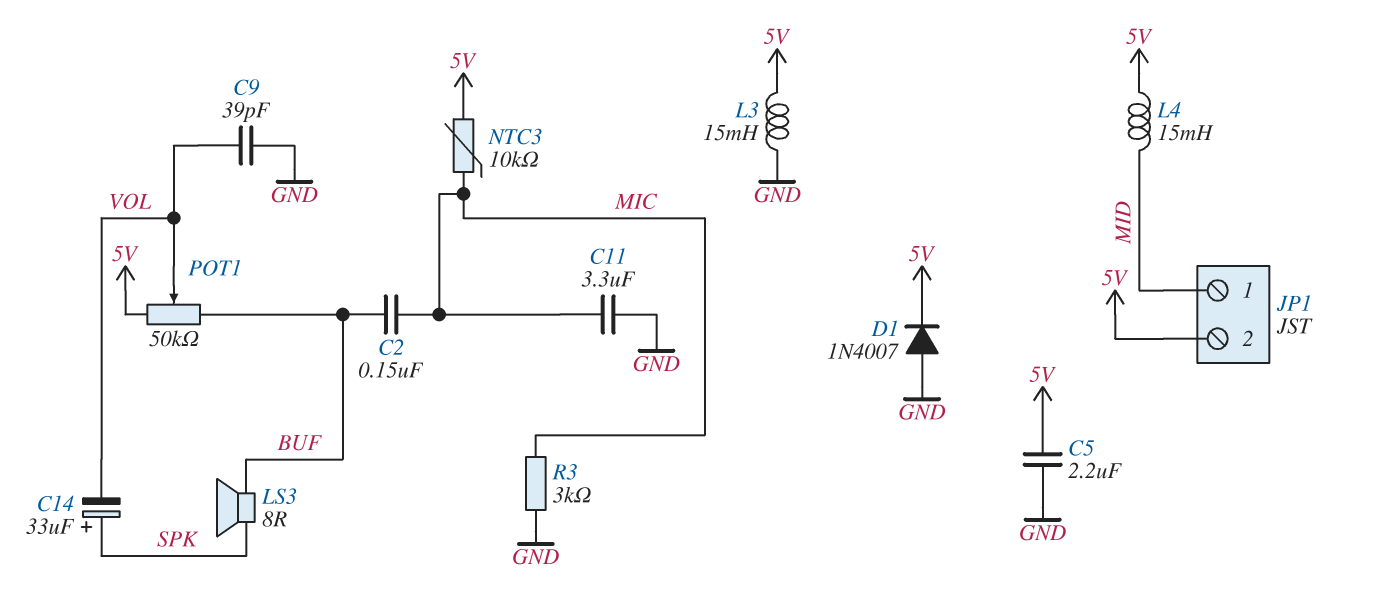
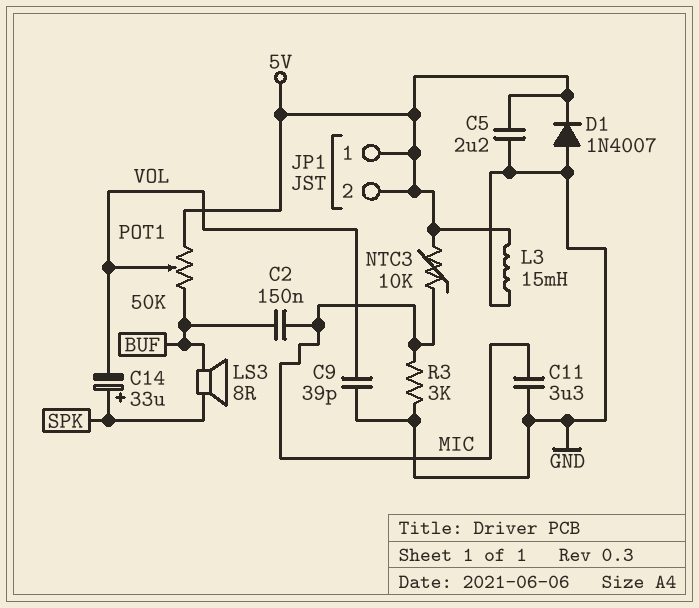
JP1 pin 1: MID -> 5V
L4: 15mH (5V, MID) -> none

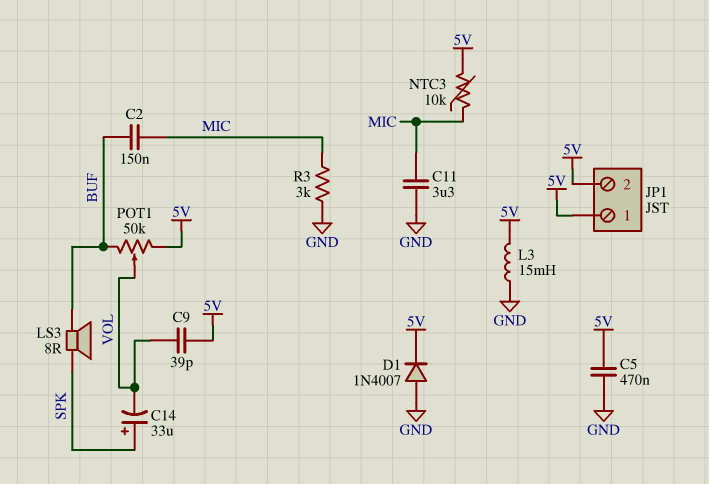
C5: 2.2uF (5V, GND) -> 470nF (5V, GND)
C9: 39pF (GND, VOL) -> 39pF (5V, VOL)

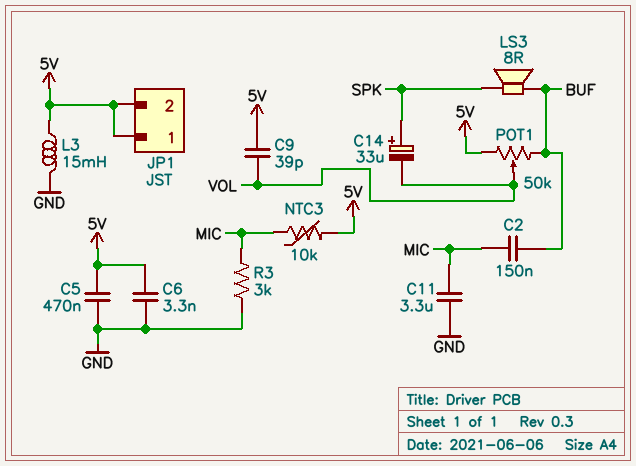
C6: none -> 3.3nF (5V, GND)
D1: diode 1N4007 (A GND, K 5V) -> none

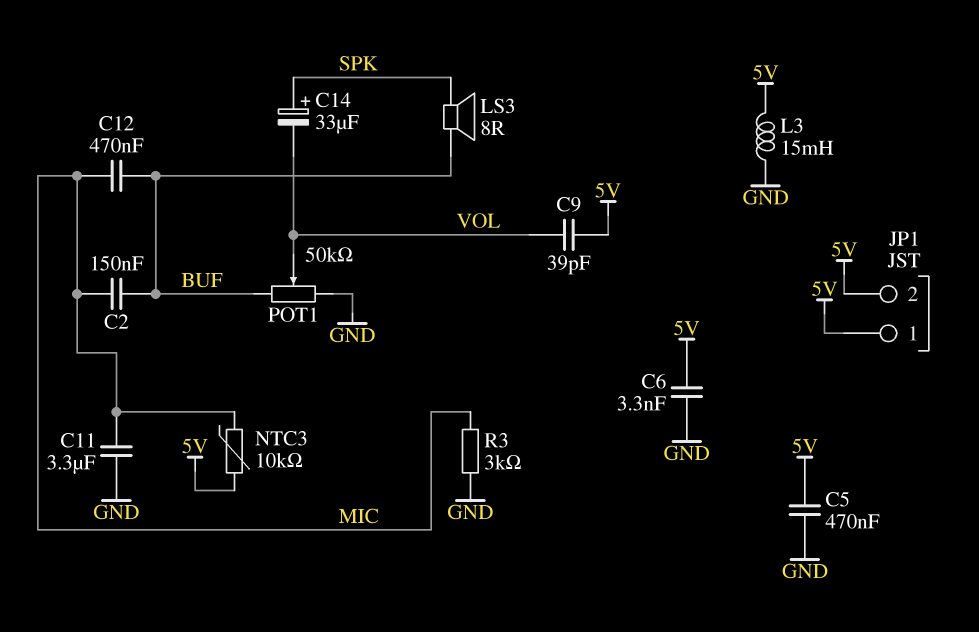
C12: none -> 470nF (BUF, MIC)
POT1: 50k (5V, BUF, wiper VOL) -> 50k (BUF, GND, wiper VOL)

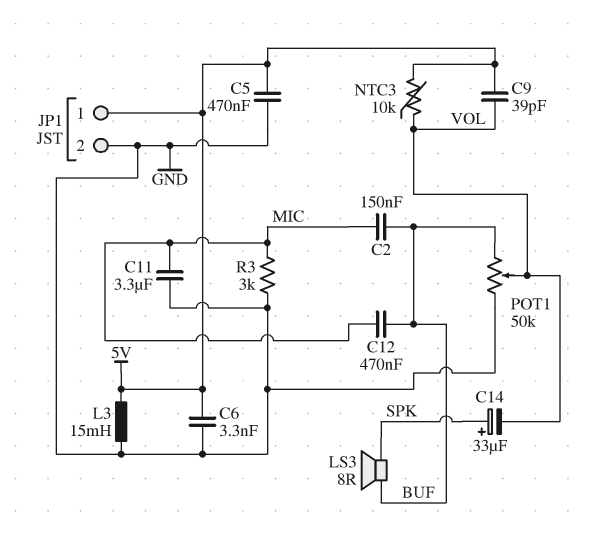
JP1 pin 2: 5V -> GND
NTC3: 10k (5V, MIC) -> 10k (5V, VOL)

